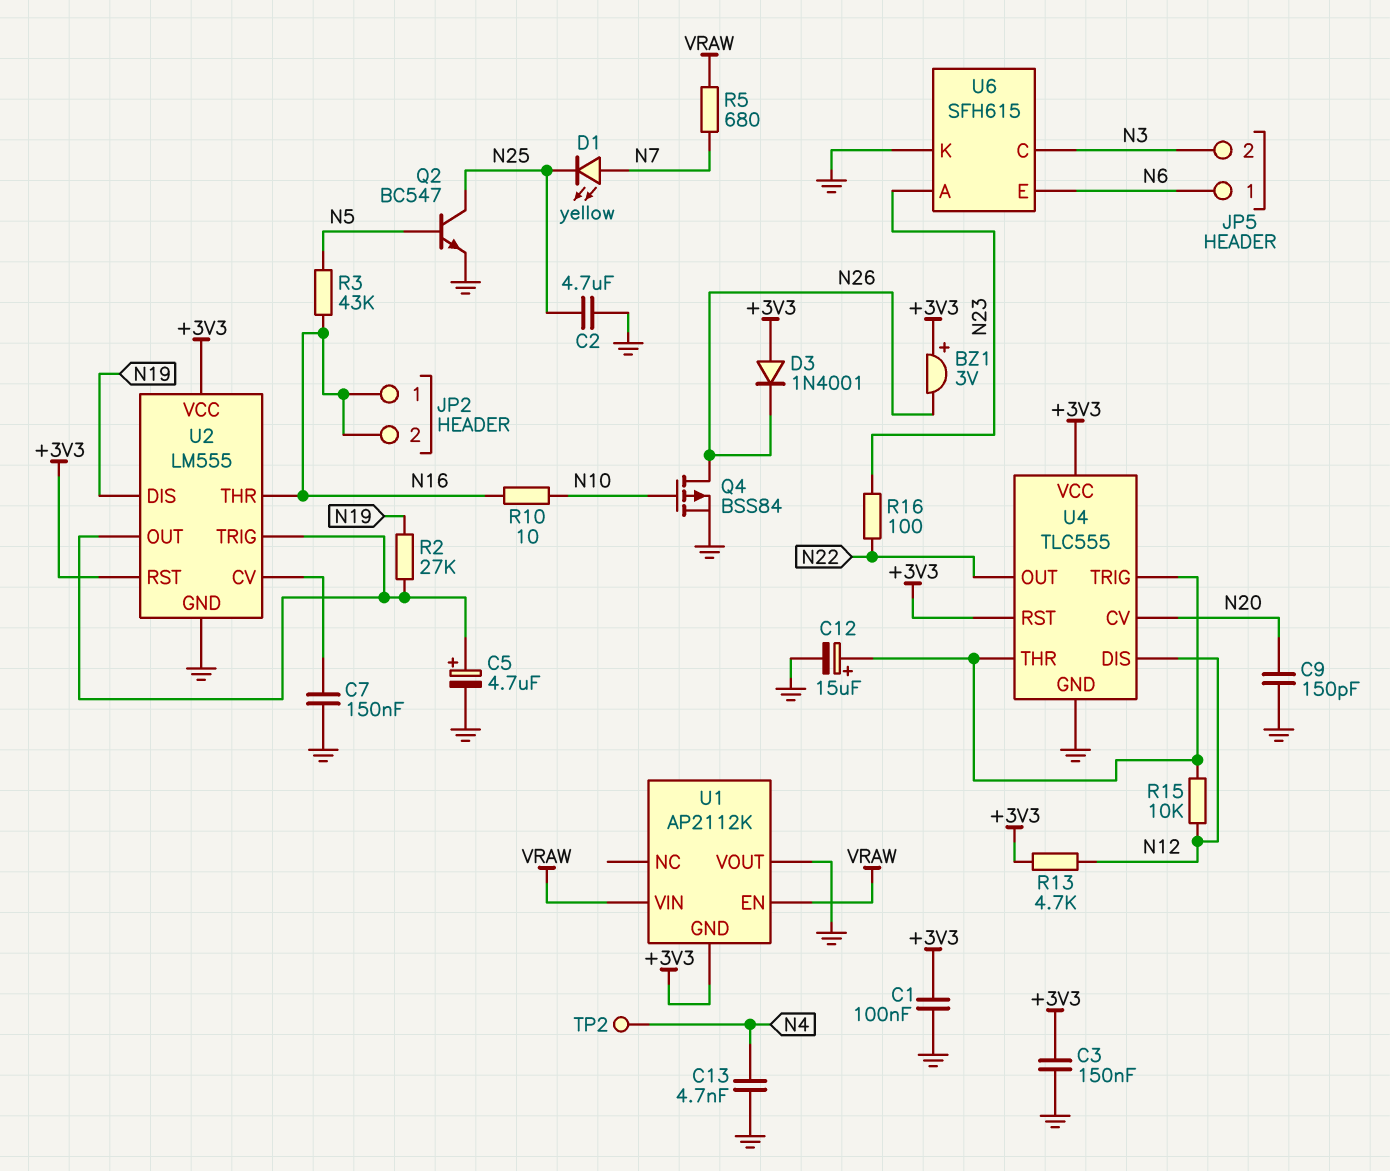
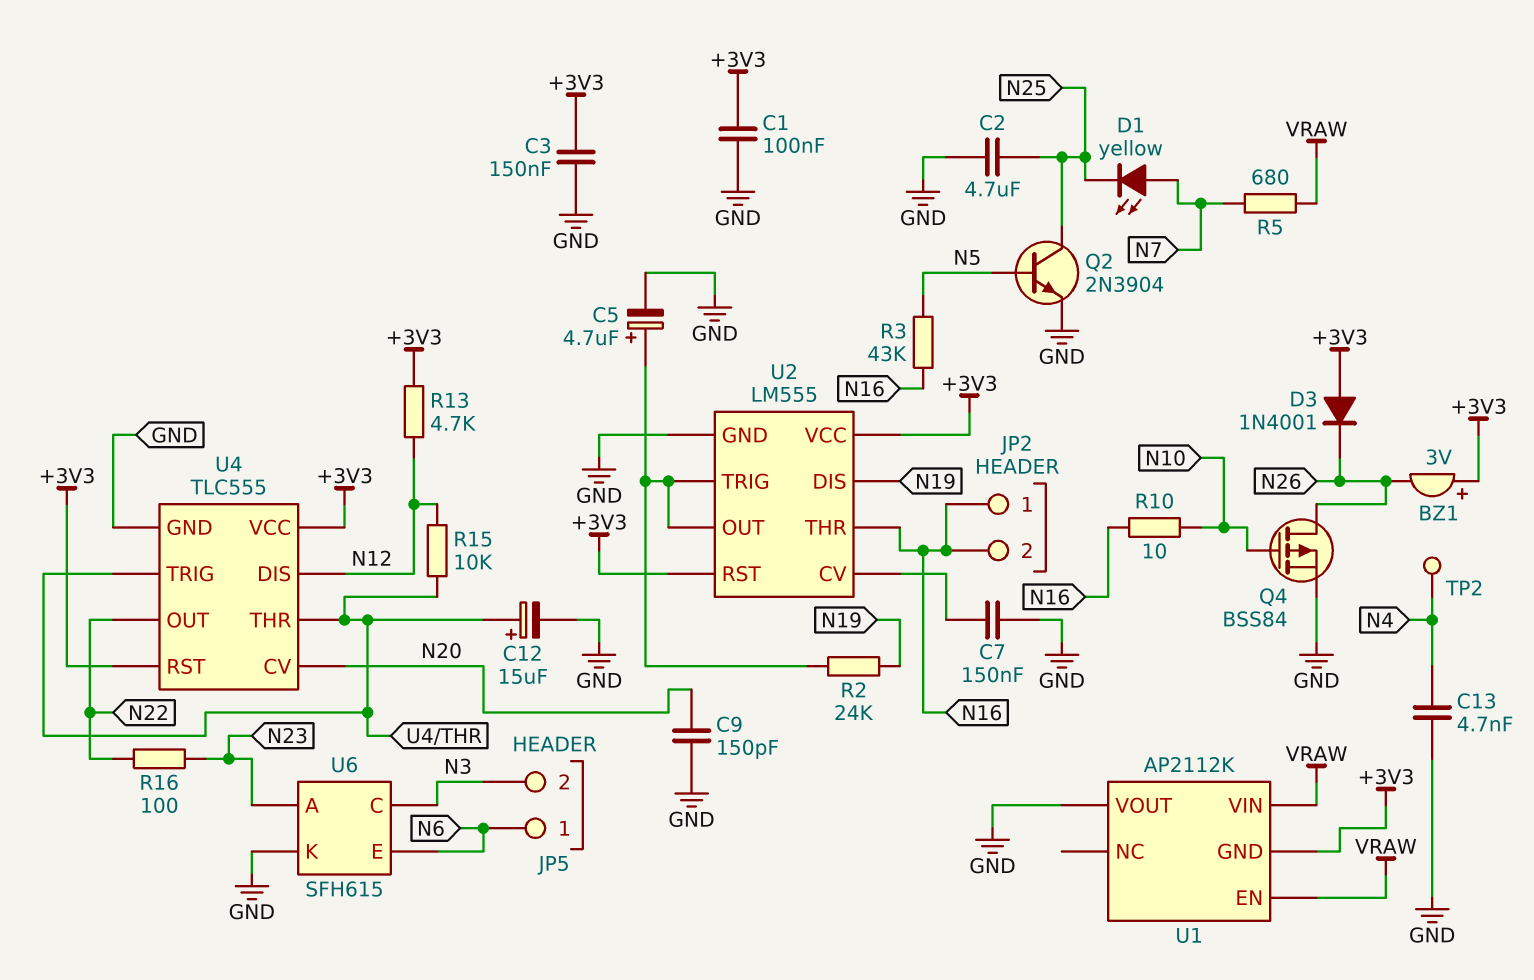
Q2: NPN BC547 (B N5, C N25, E GND) -> NPN 2N3904 (B N5, C N25, E GND)
R2: 27k (N19, U2/OUT) -> 24k (N19, U2/OUT)

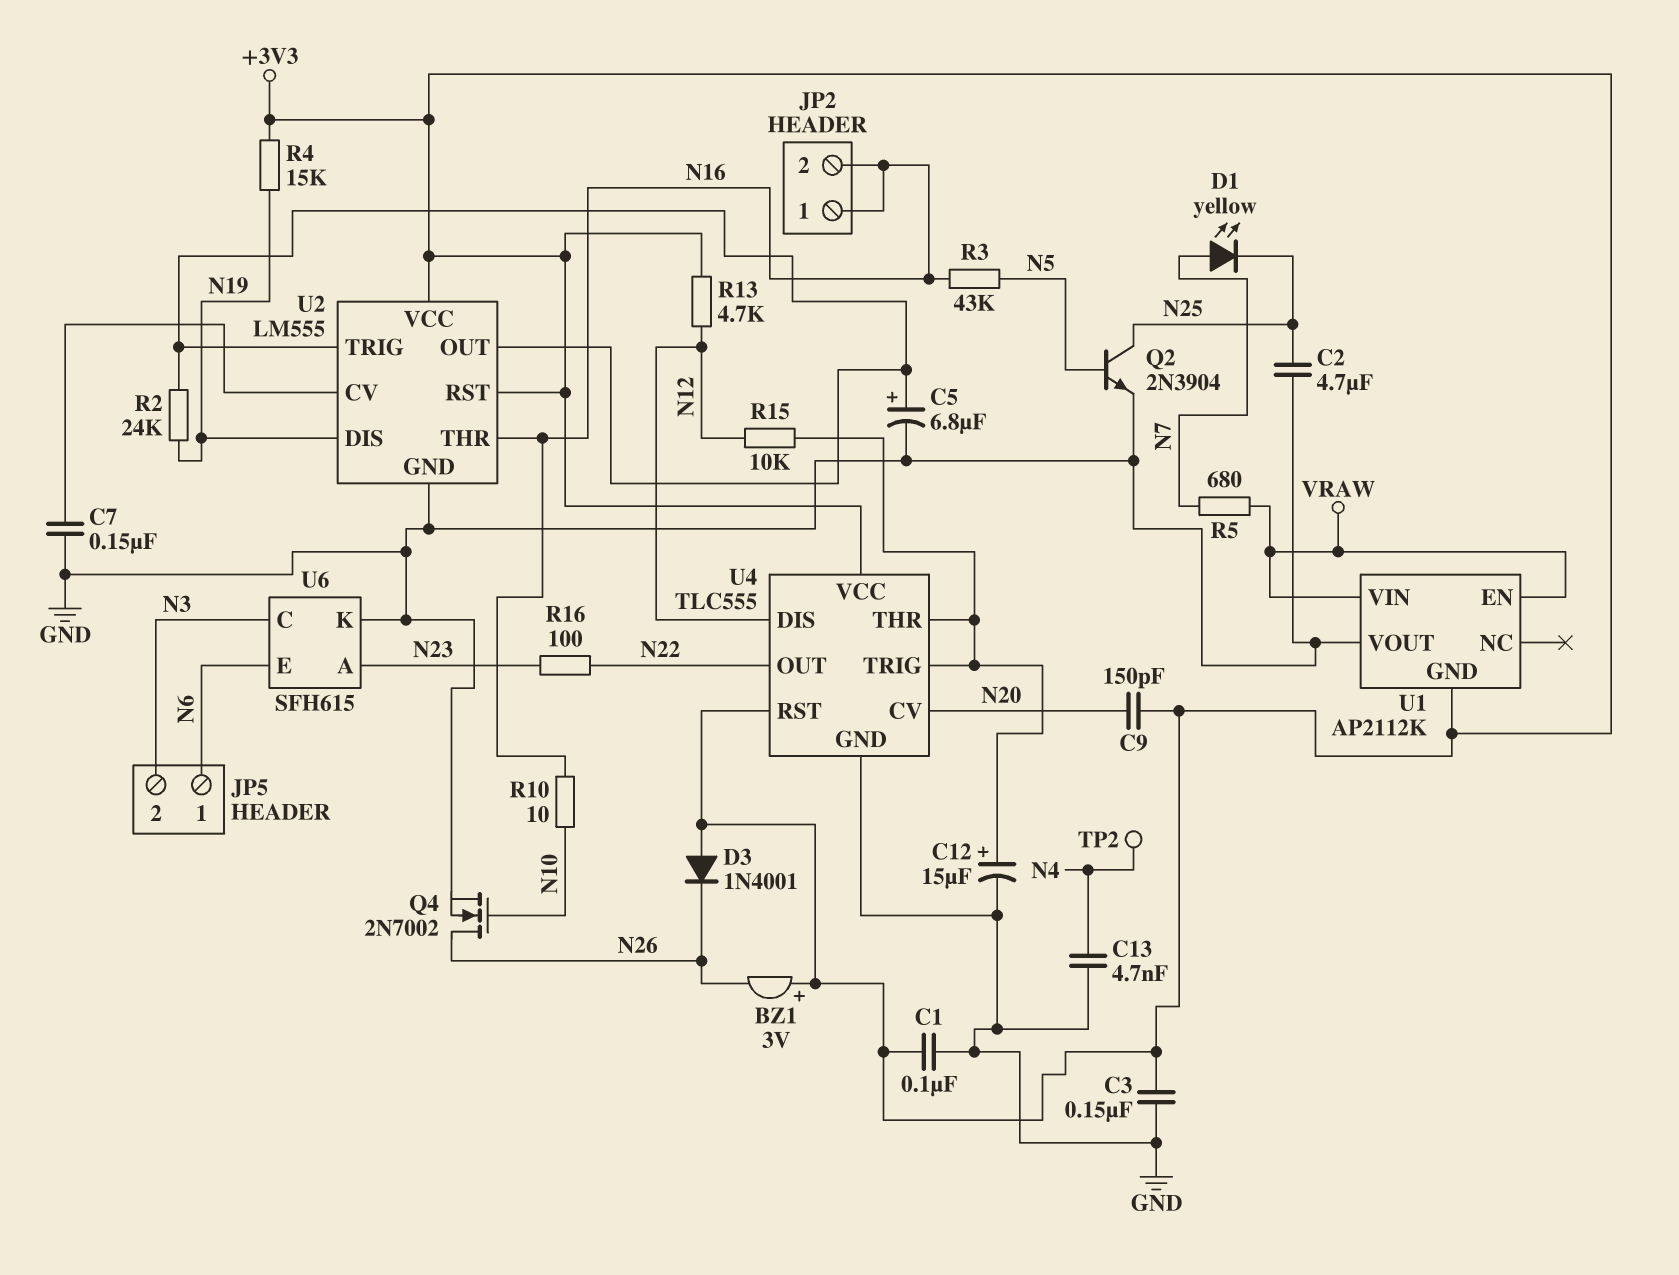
C5: 4.7uF (plus U2/OUT, minus GND) -> 6.8uF (plus U2/OUT, minus GND)
C9: 150pF (GND, N20) -> 150pF (+3V3, N20)
Q4: PMOS BSS84 (G N10, D N26, S GND) -> NMOS 2N7002 (G N10, D N26, S GND)
R4: none -> 15k (+3V3, N19)

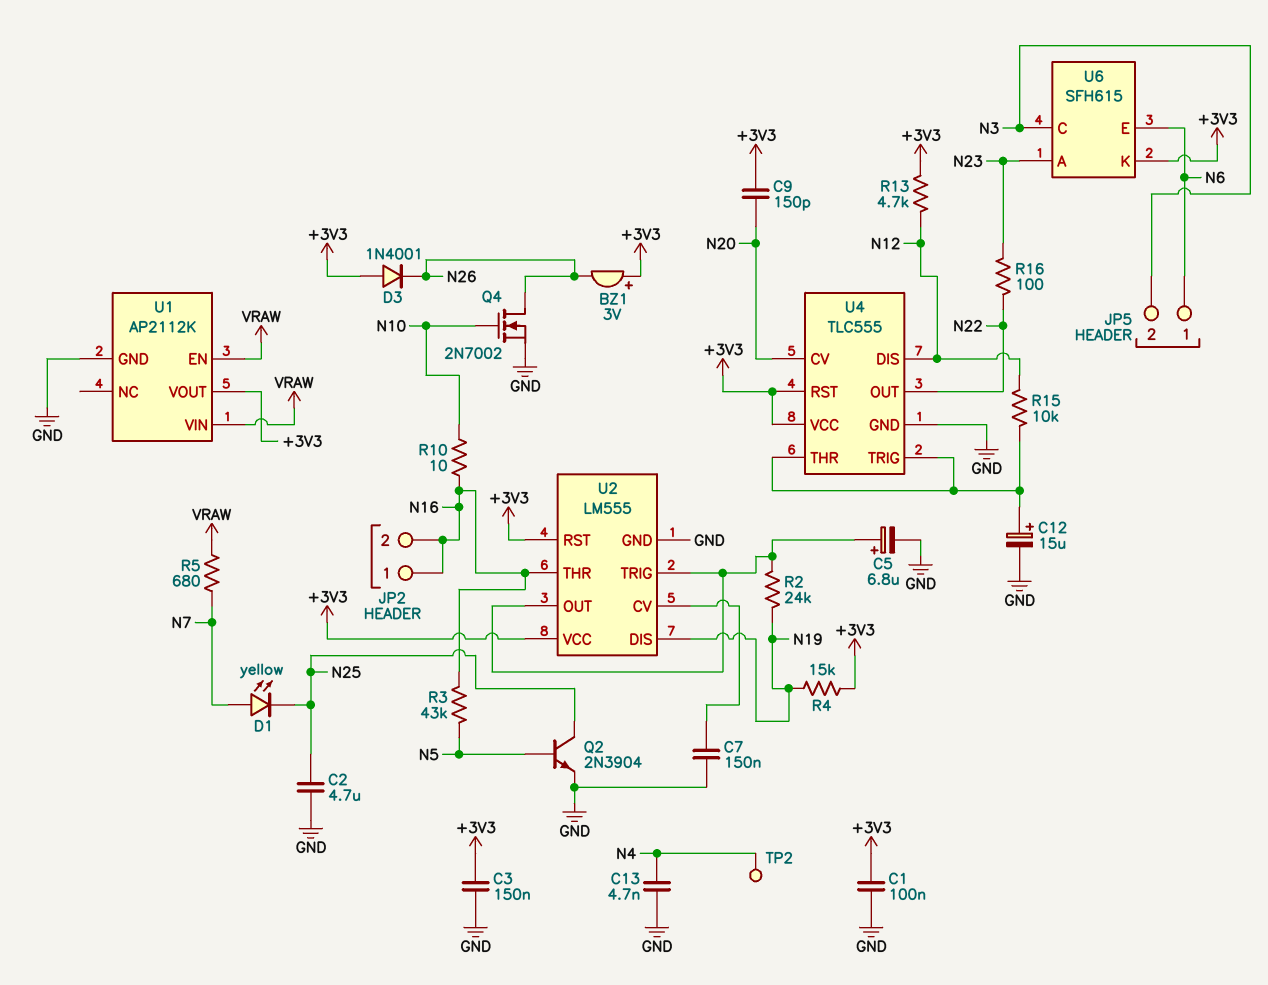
U1 pin GND: +3V3 -> GND
U1 pin VOUT: GND -> +3V3
U6 pin K: GND -> +3V3

